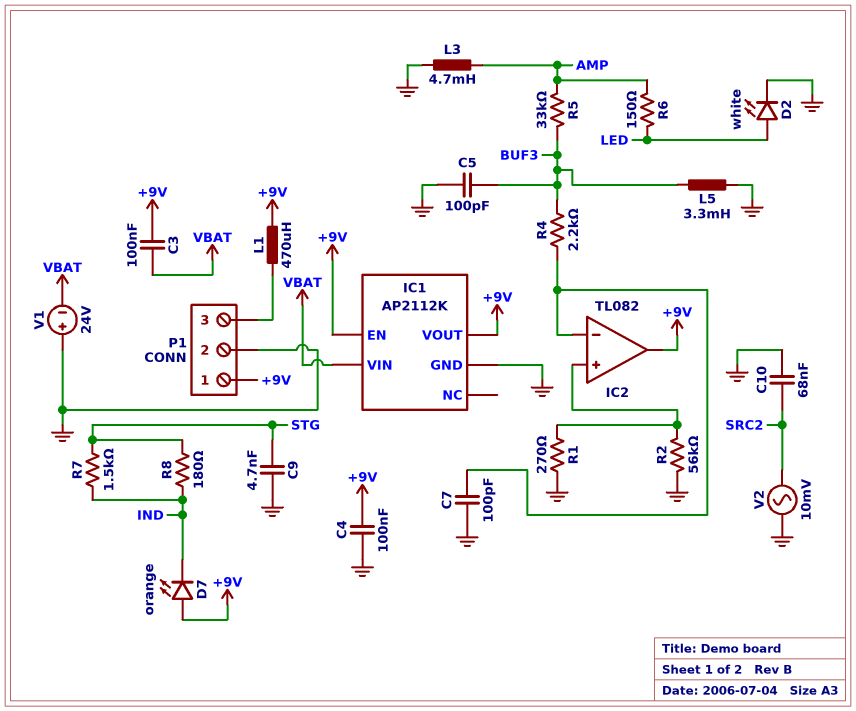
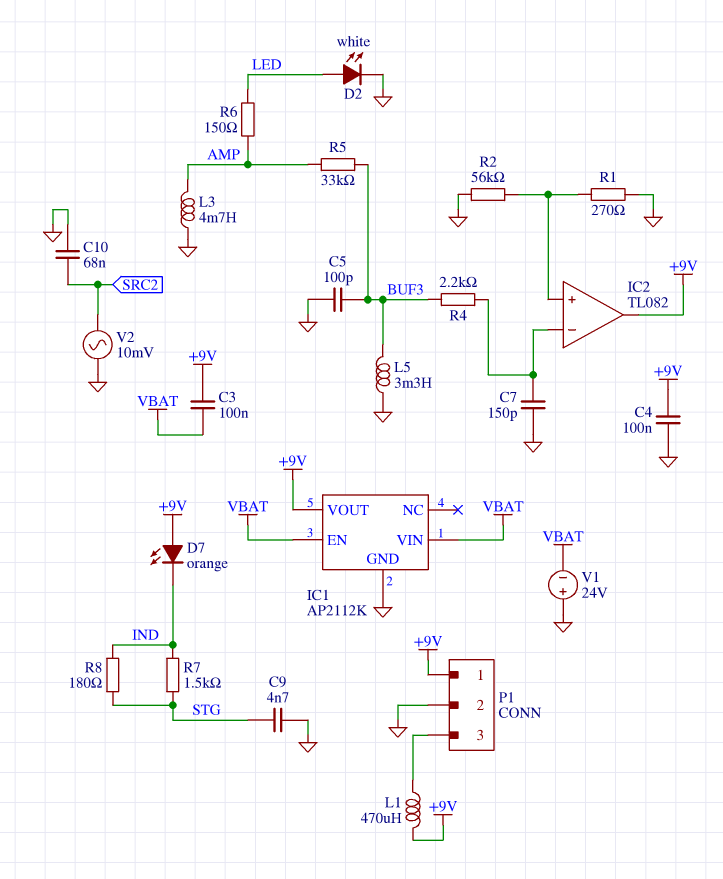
C7: 100pF (GND, IC2/in-) -> 150pF (GND, IC2/in-)
IC1 pin EN: +9V -> VBAT

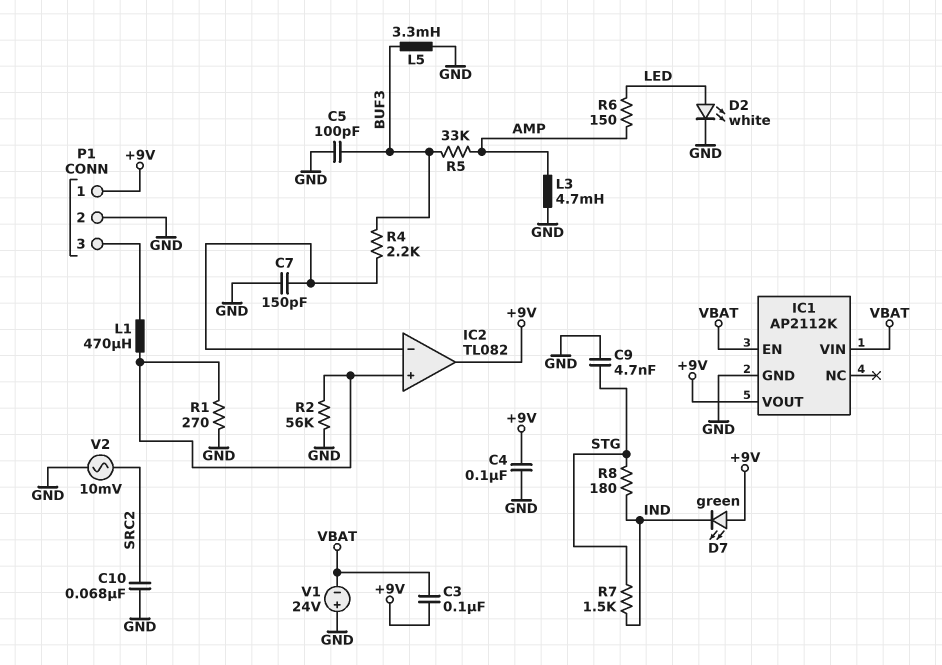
D7: LED orange (A +9V, K IND) -> LED green (A +9V, K IND)
L1: 470uH (+9V, P1/3) -> 470uH (IC2/in+, P1/3)

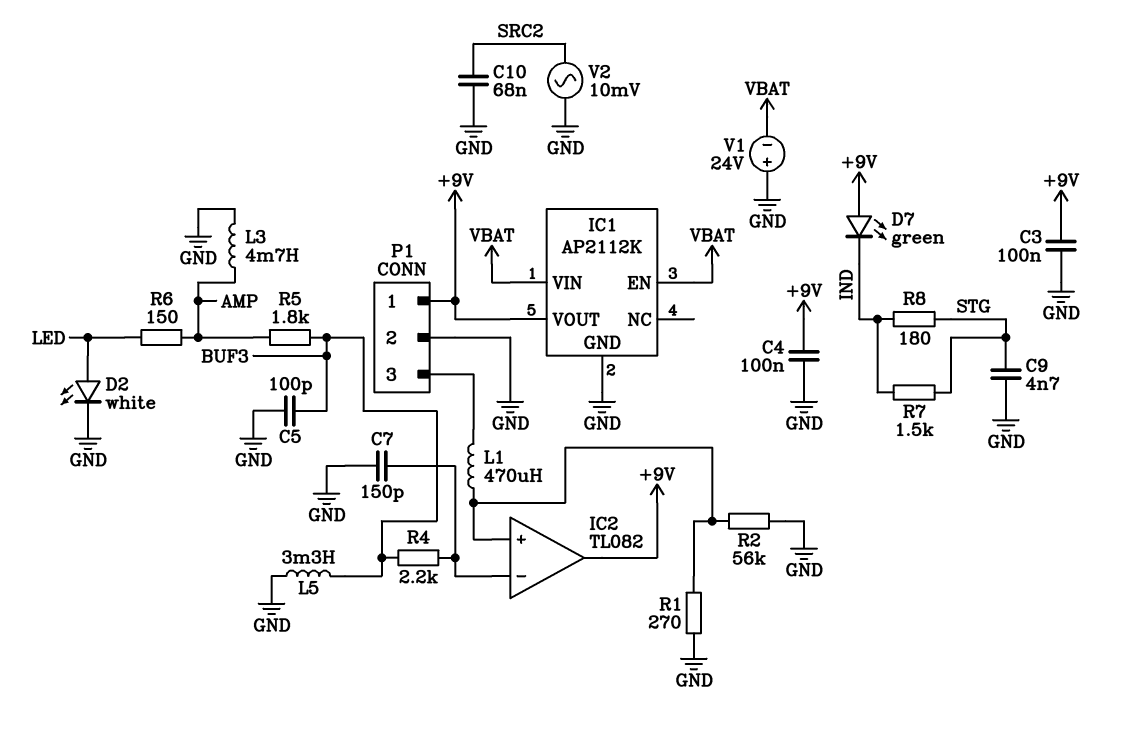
C3: 100nF (+9V, VBAT) -> 100nF (+9V, GND)
R5: 33k (AMP, BUF3) -> 1.8k (AMP, BUF3)

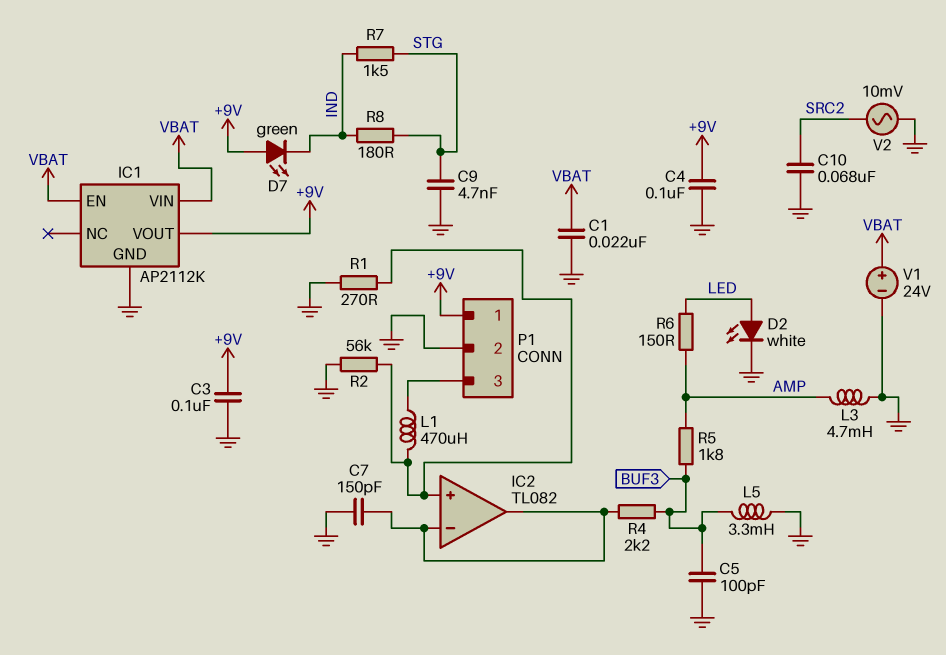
C1: none -> 22nF (GND, VBAT)
IC2 pin out: +9V -> IC2/in-
V1: 24V (plus GND, minus VBAT) -> 24V (plus VBAT, minus GND)

